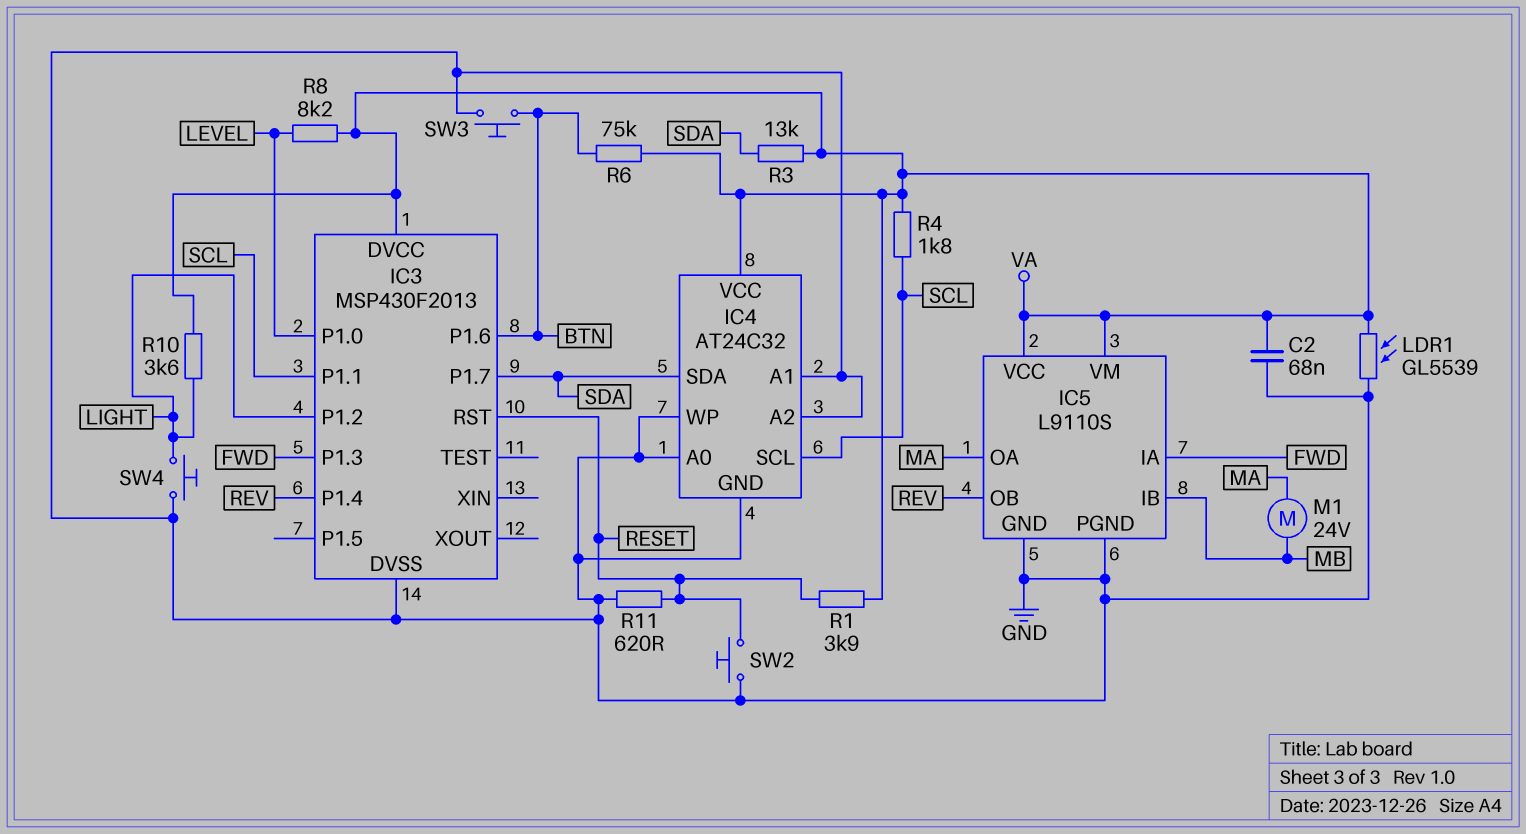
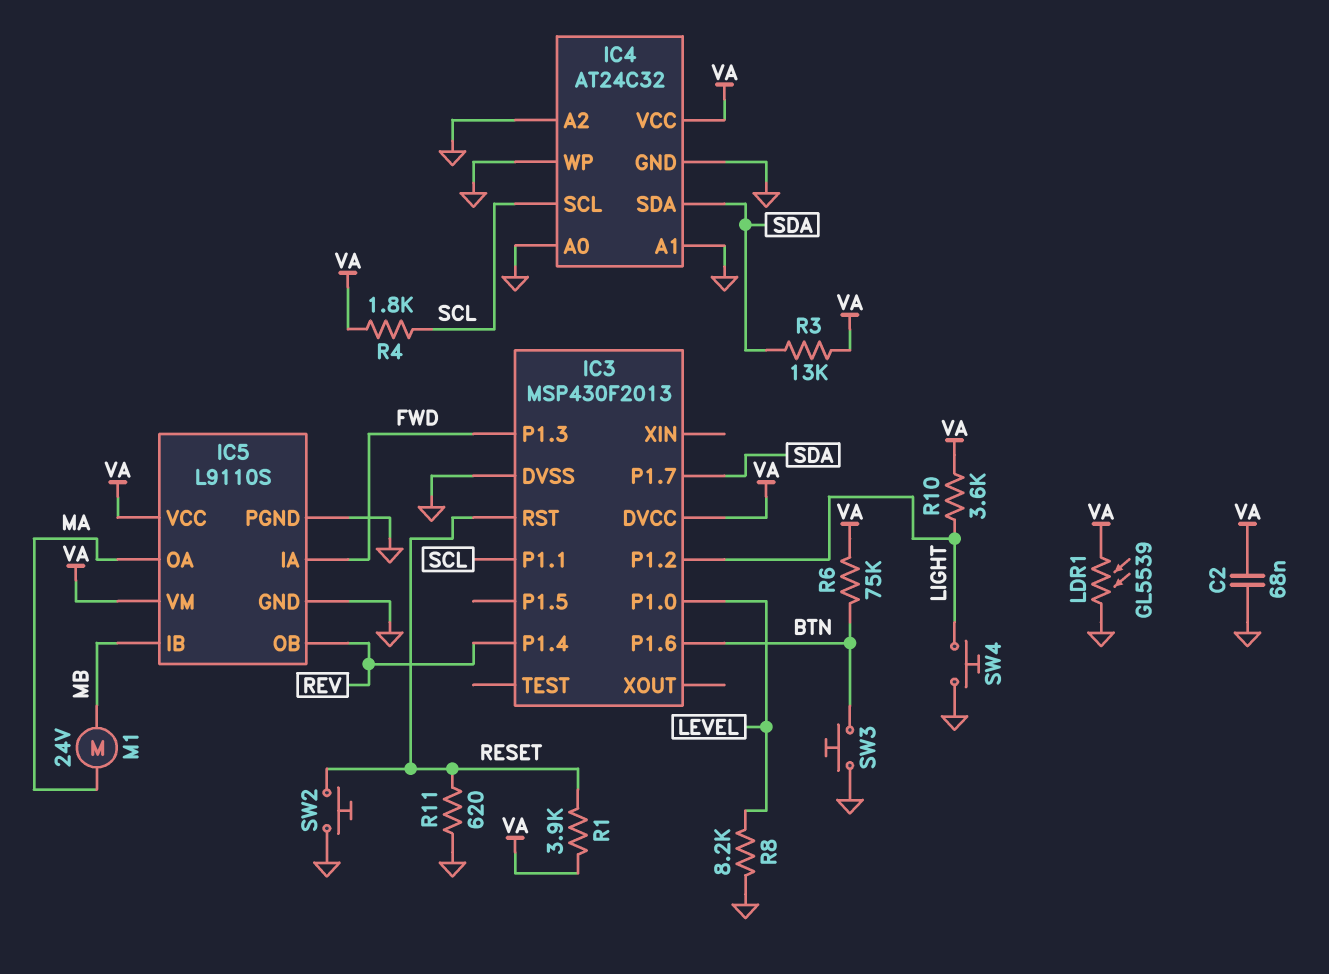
R8: 8.2k (LEVEL, VA) -> 8.2k (GND, LEVEL)

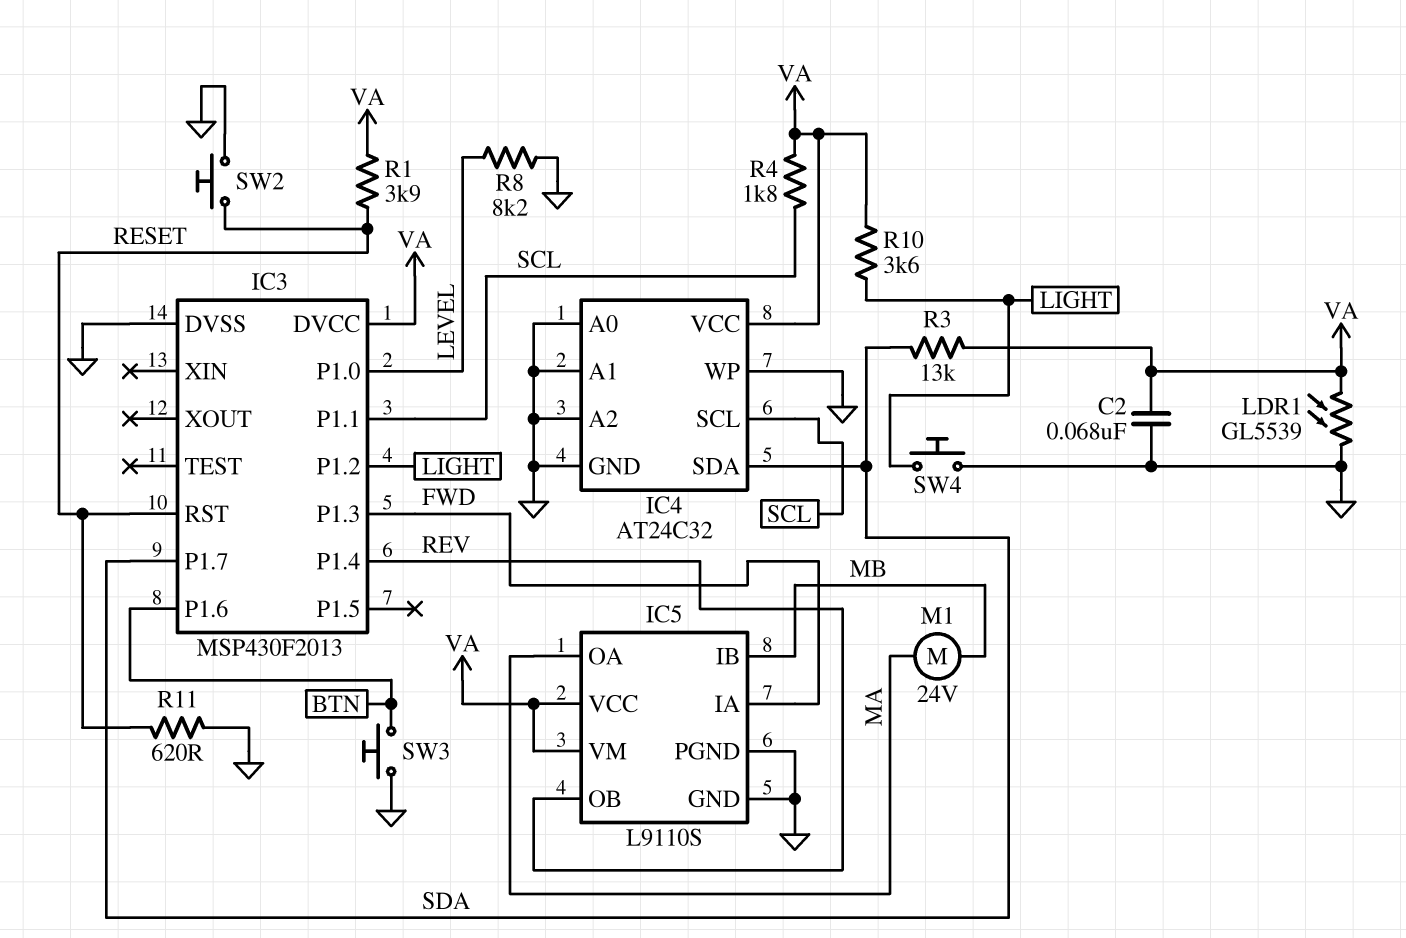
R6: 75k (BTN, VA) -> none

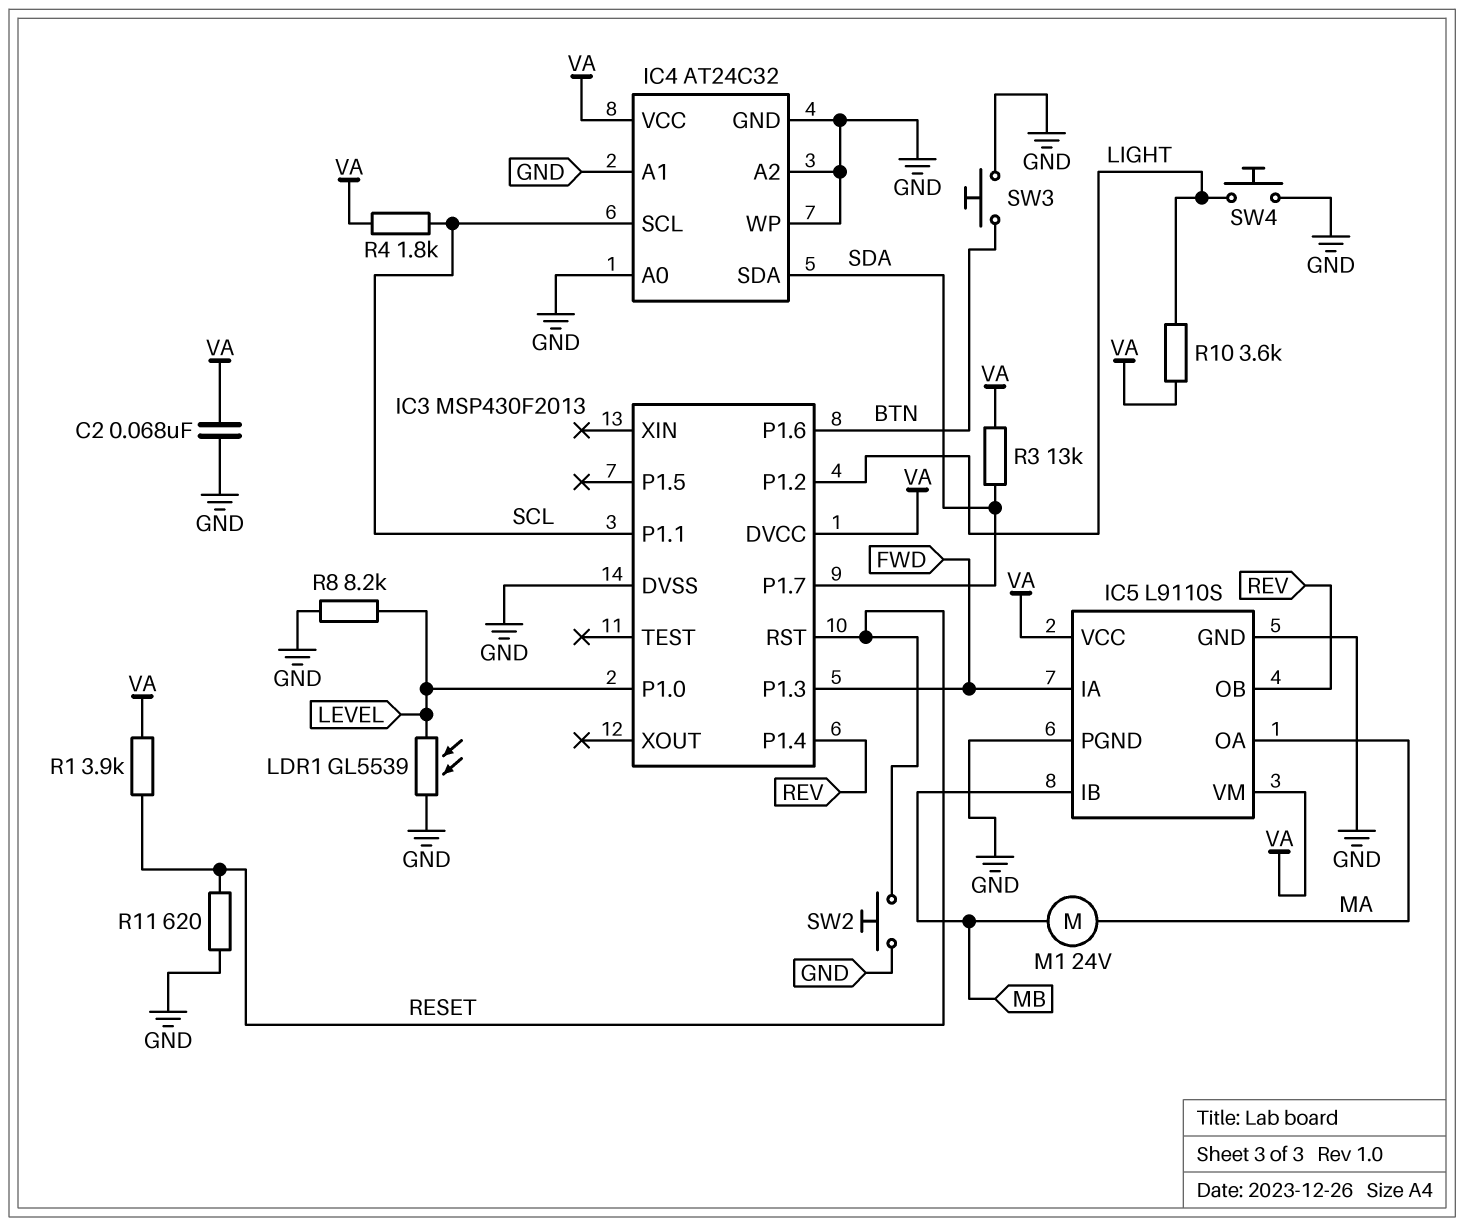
LDR1: GL5539 (GND, VA) -> GL5539 (GND, LEVEL)

